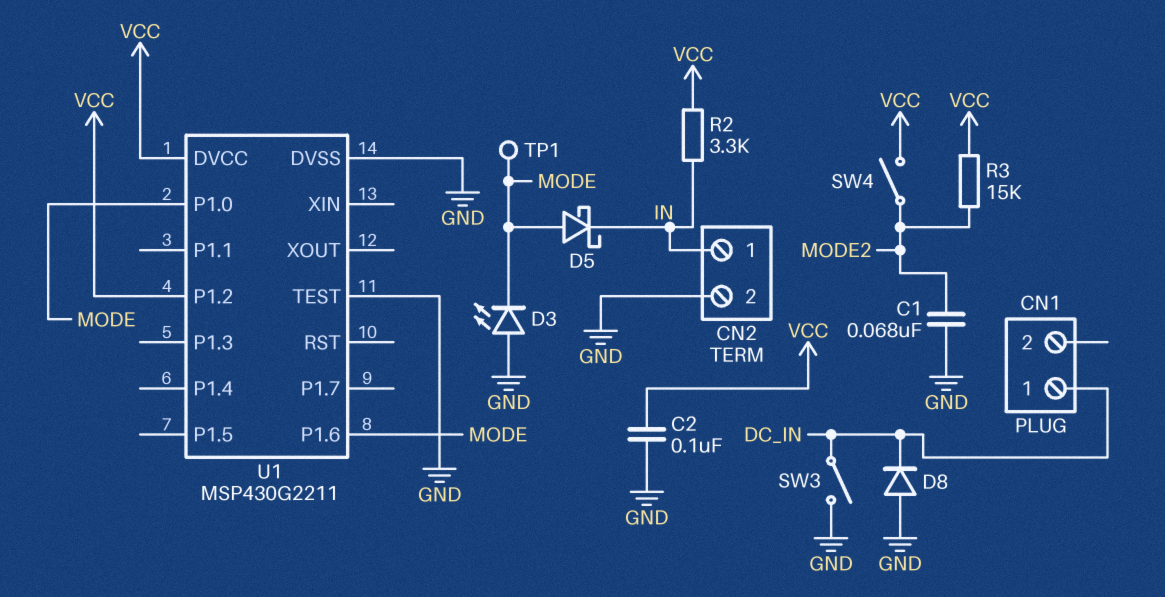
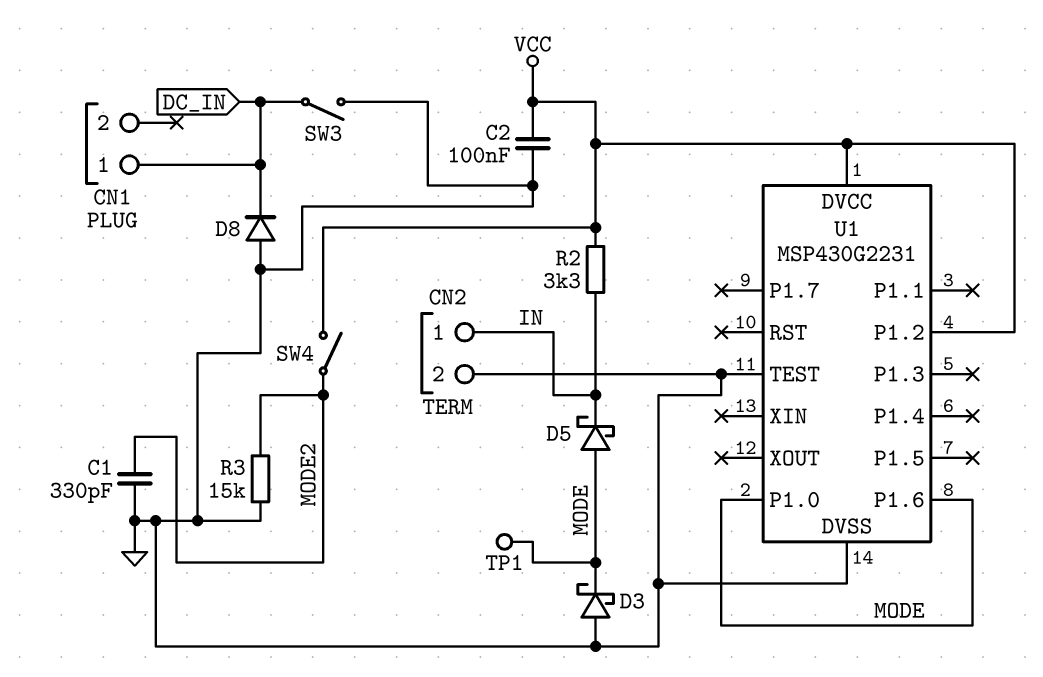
C1: 68nF (GND, MODE2) -> 330pF (GND, MODE2)
D3: LED (A GND, K MODE) -> schottky (A GND, K MODE)
R3: 15k (MODE2, VCC) -> 15k (GND, MODE2)
U1: MSP430G2211 -> MSP430G2231

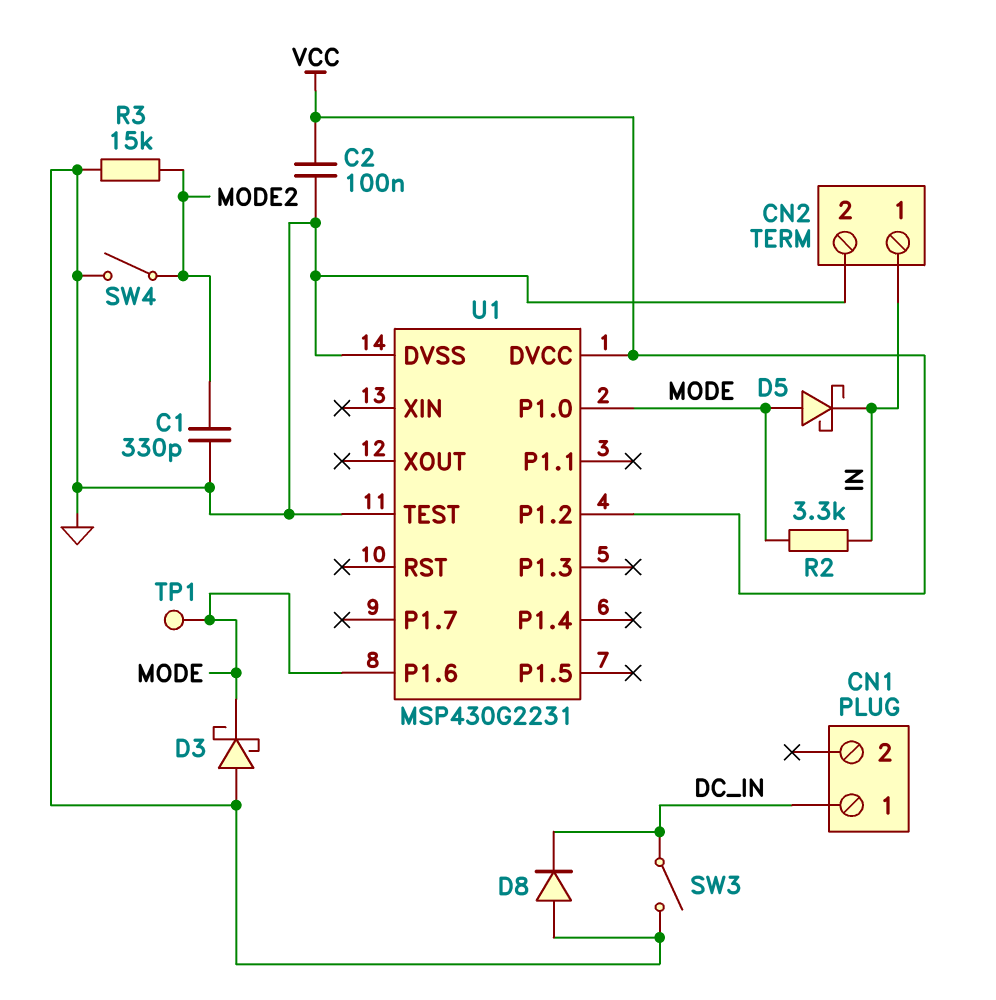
R2: 3.3k (IN, VCC) -> 3.3k (IN, MODE)
SW4: switch (MODE2, VCC) -> switch (GND, MODE2)

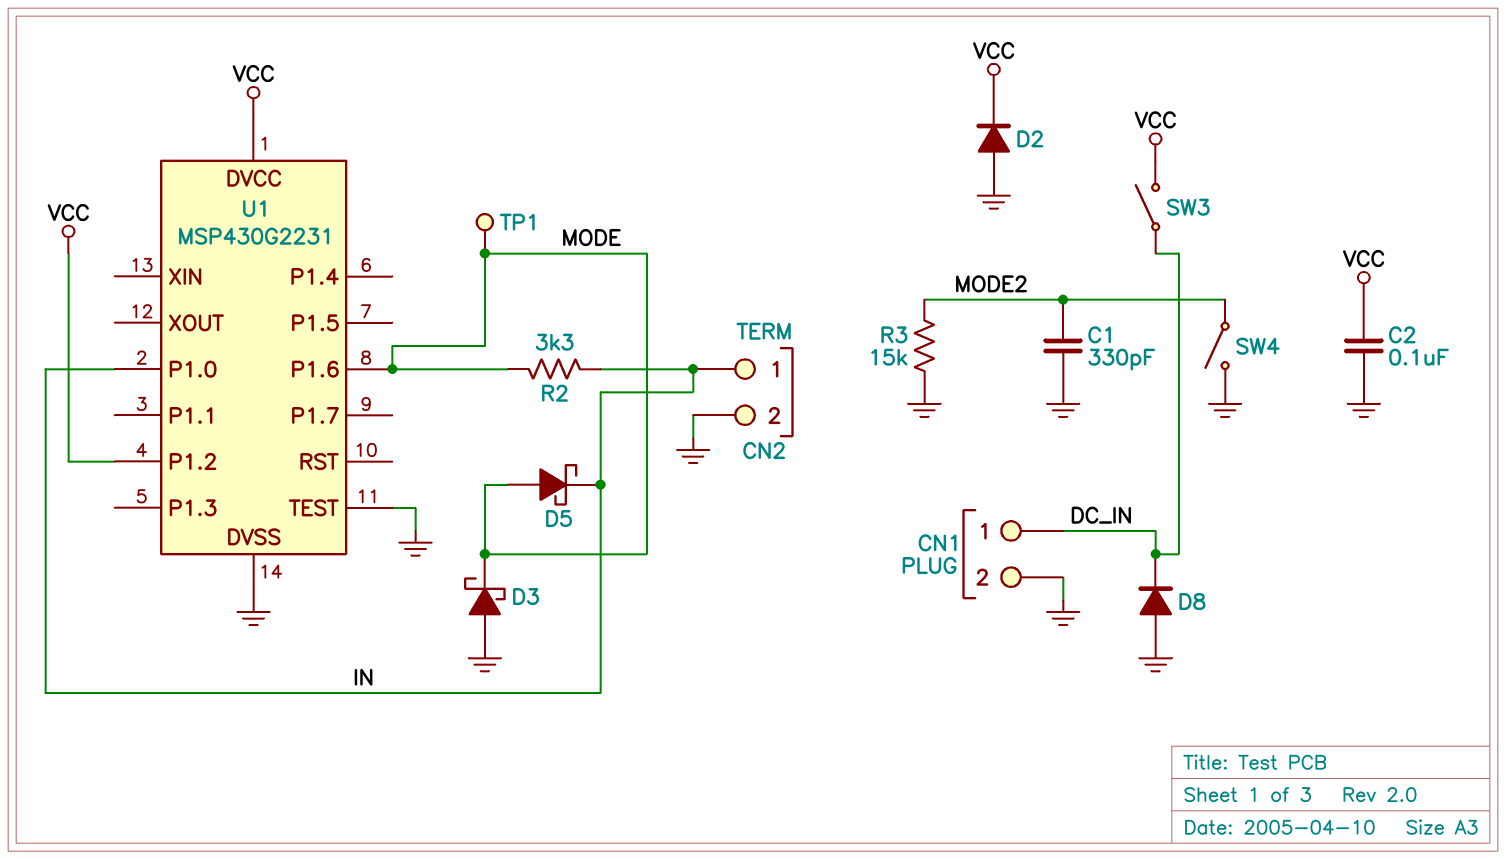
CN1 pin 2: none -> GND
D2: none -> diode (A GND, K VCC)
SW3: switch (DC_IN, GND) -> switch (DC_IN, VCC)
U1 pin P1.0: MODE -> IN

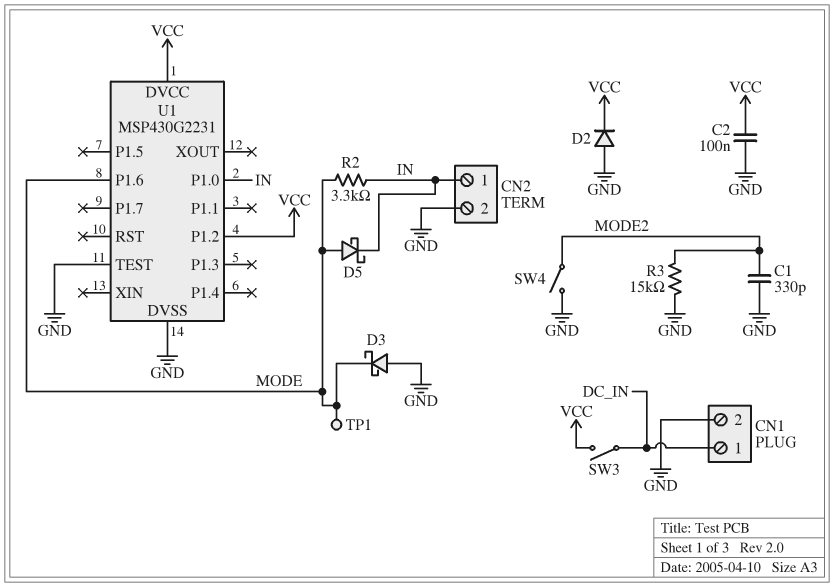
D8: diode (A GND, K DC_IN) -> none

